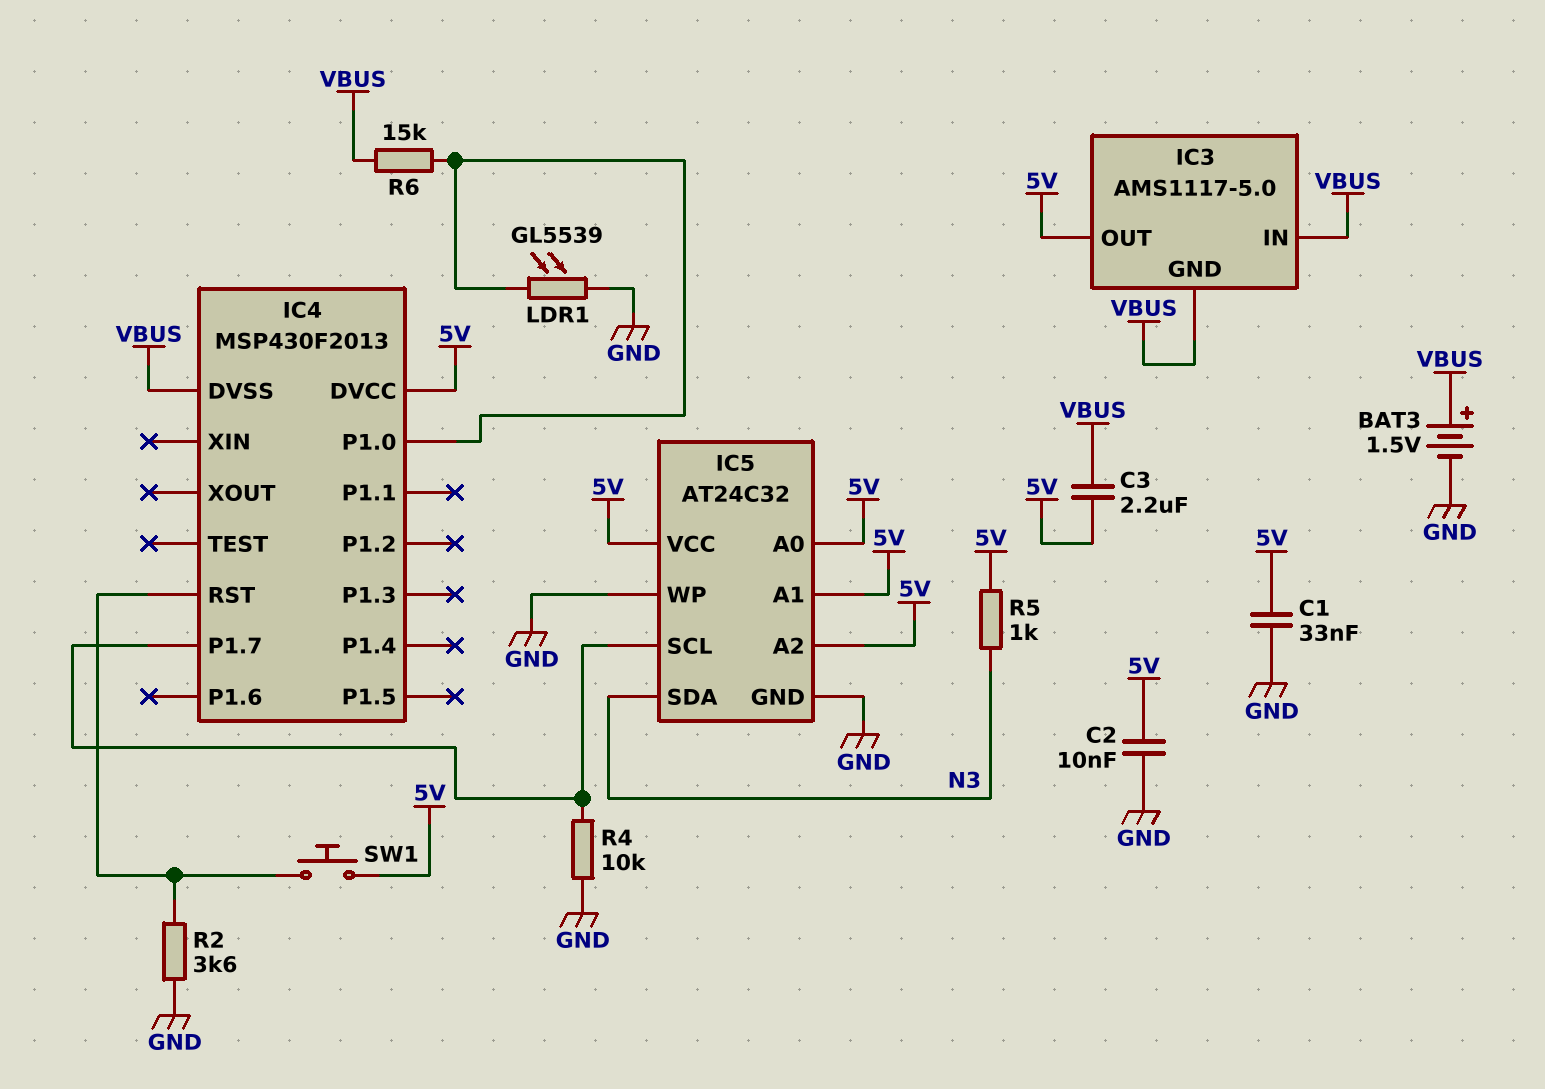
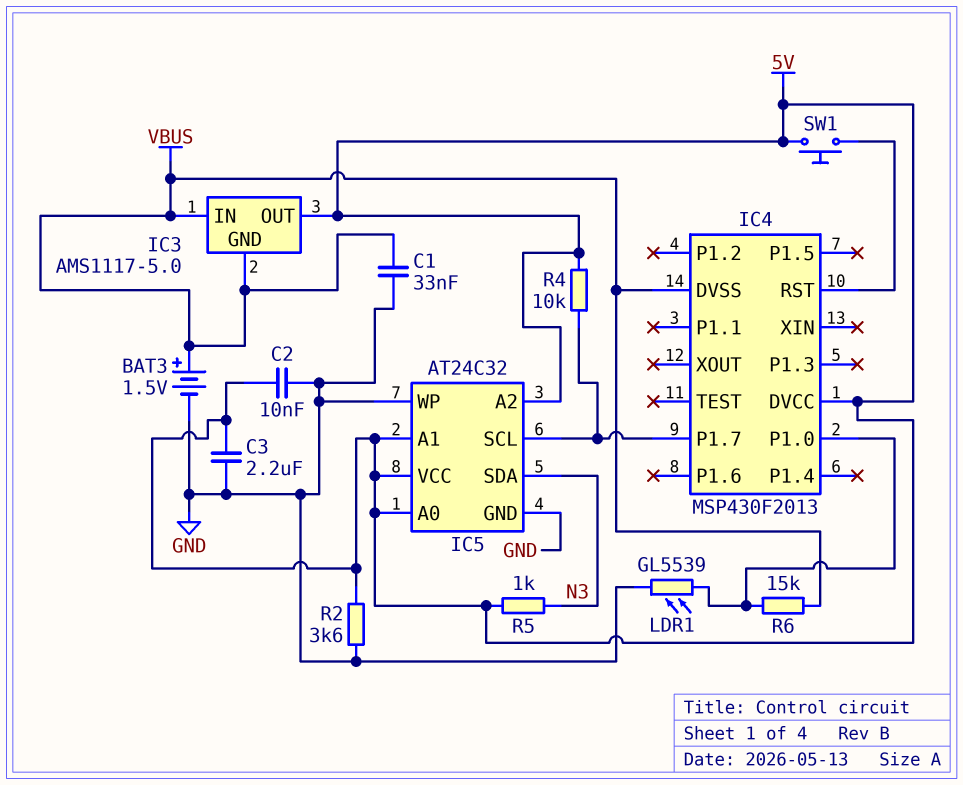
C1: 33nF (5V, GND) -> 33nF (GND, VBUS)
C3: 2.2uF (5V, VBUS) -> 2.2uF (5V, GND)
R2: 3.6k (GND, IC4/RST) -> 3.6k (5V, GND)
R4: 10k (GND, IC4/P1.7) -> 10k (5V, IC4/P1.7)

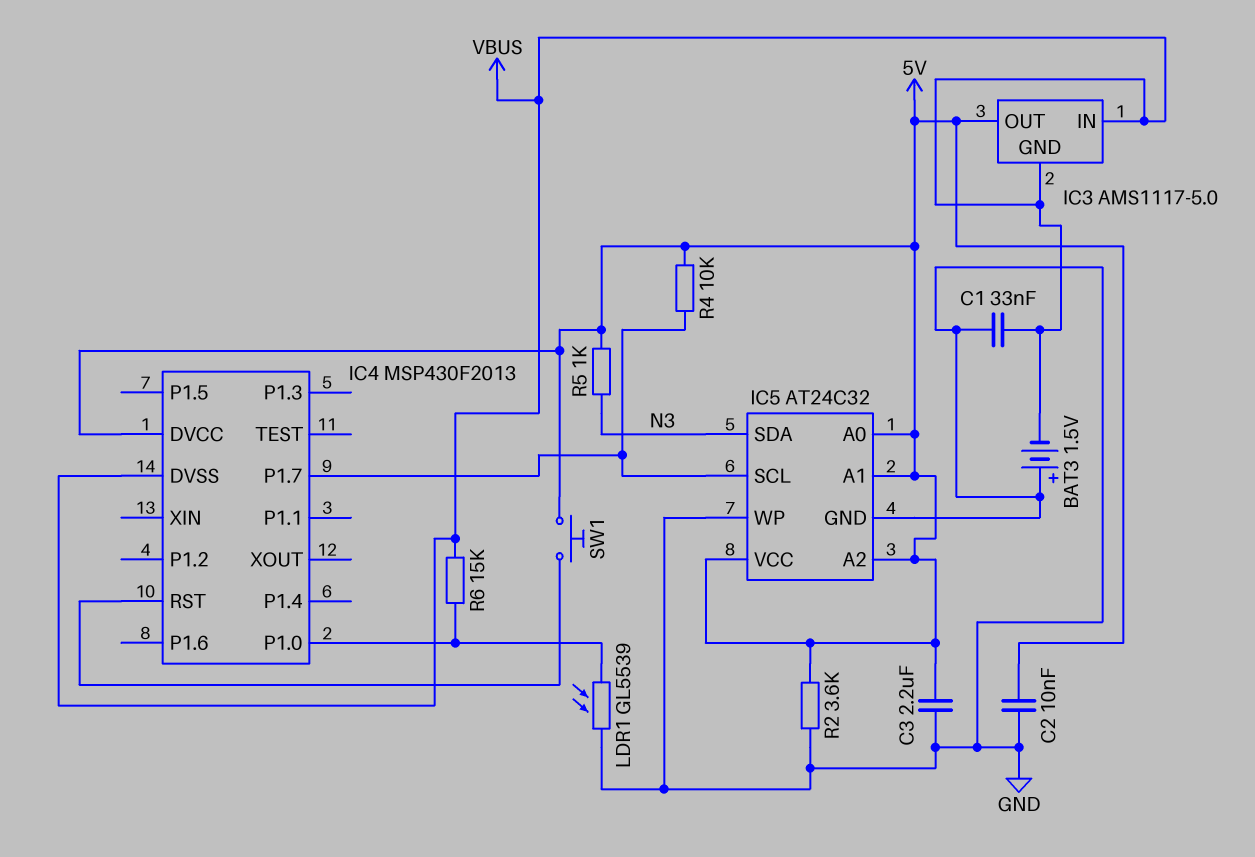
BAT3: 1.5V (plus VBUS, minus GND) -> 1.5V (plus GND, minus VBUS)

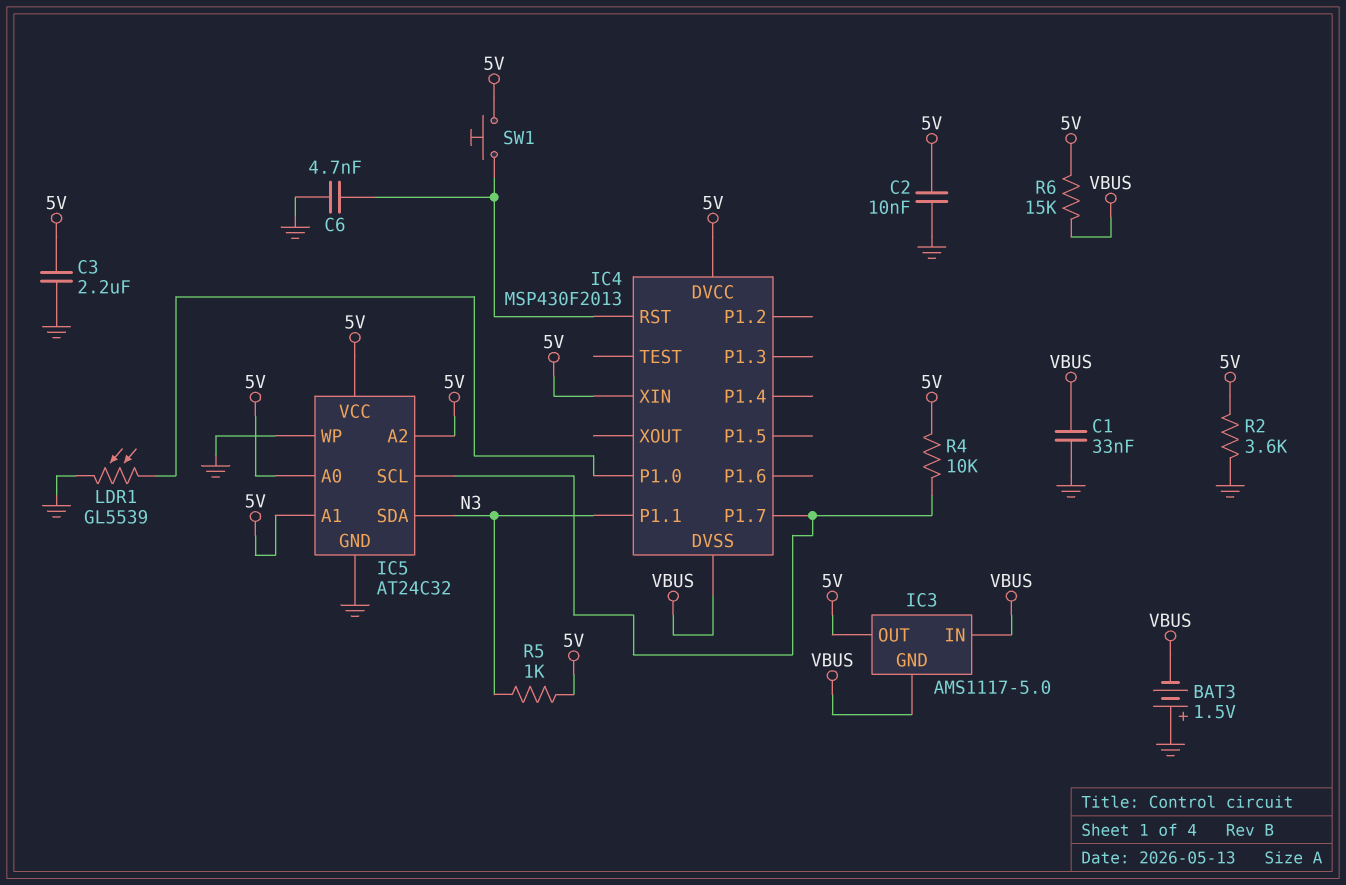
C6: none -> 4.7nF (GND, IC4/RST)
IC4 pin P1.1: none -> N3
IC4 pin XIN: none -> 5V
R6: 15k (IC4/P1.0, VBUS) -> 15k (5V, VBUS)

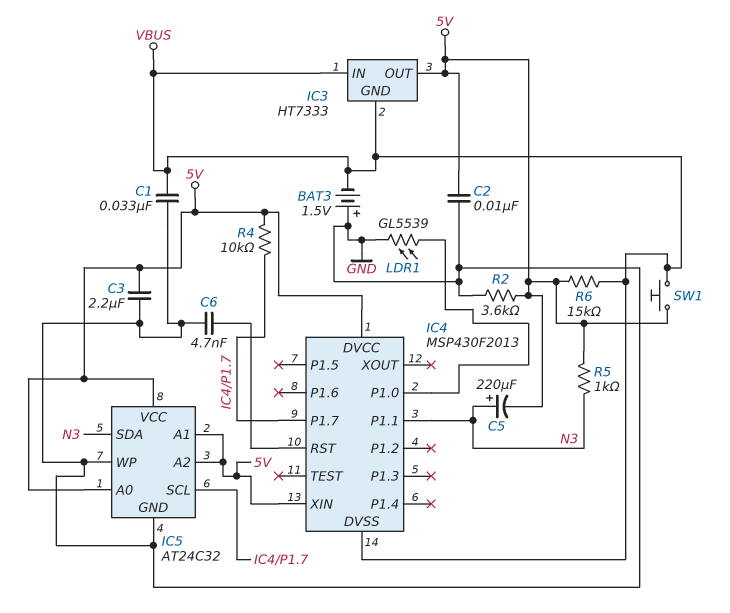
C5: none -> 220uF (plus N3, minus 5V)
IC3: AMS1117-5.0 -> HT7333
SW1: button (5V, IC4/RST) -> button (5V, VBUS)

